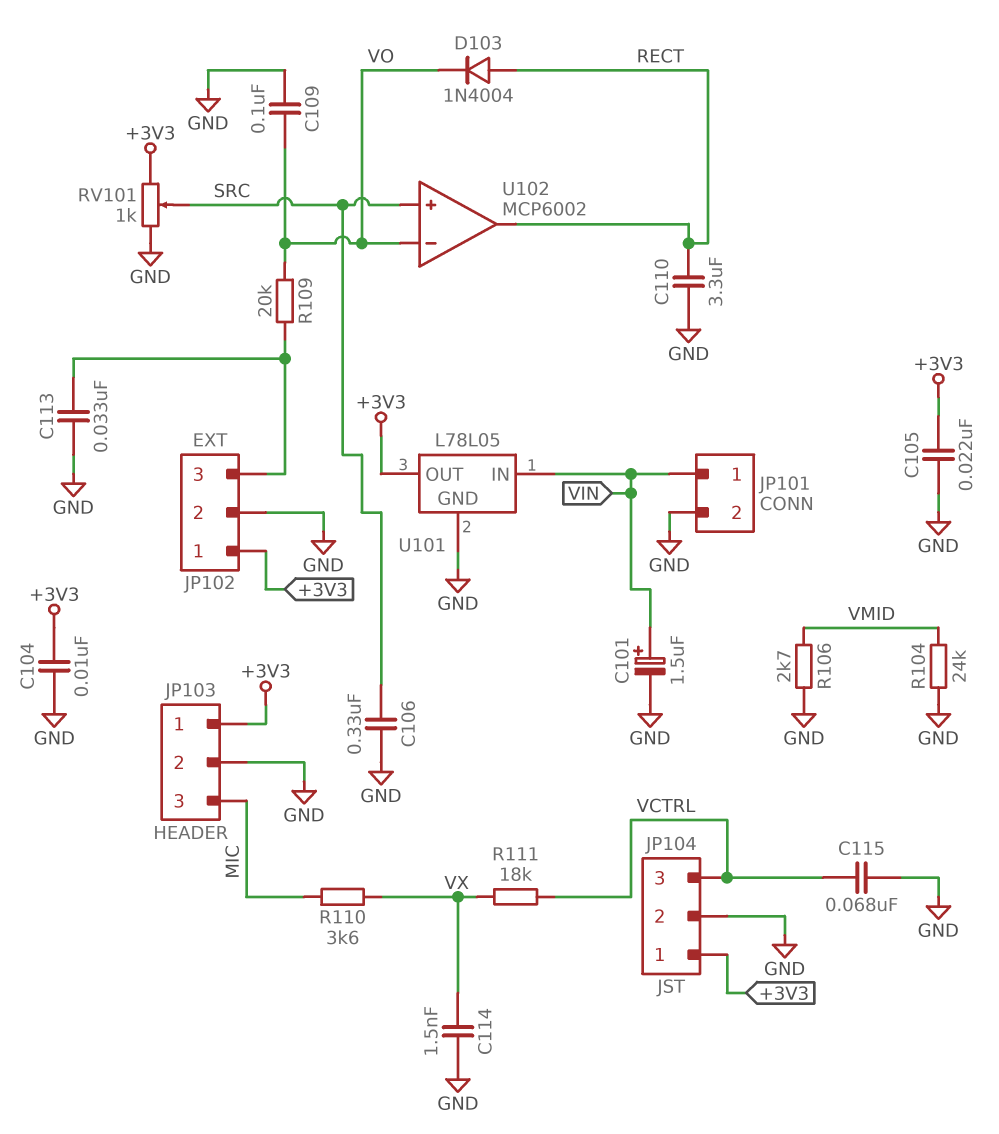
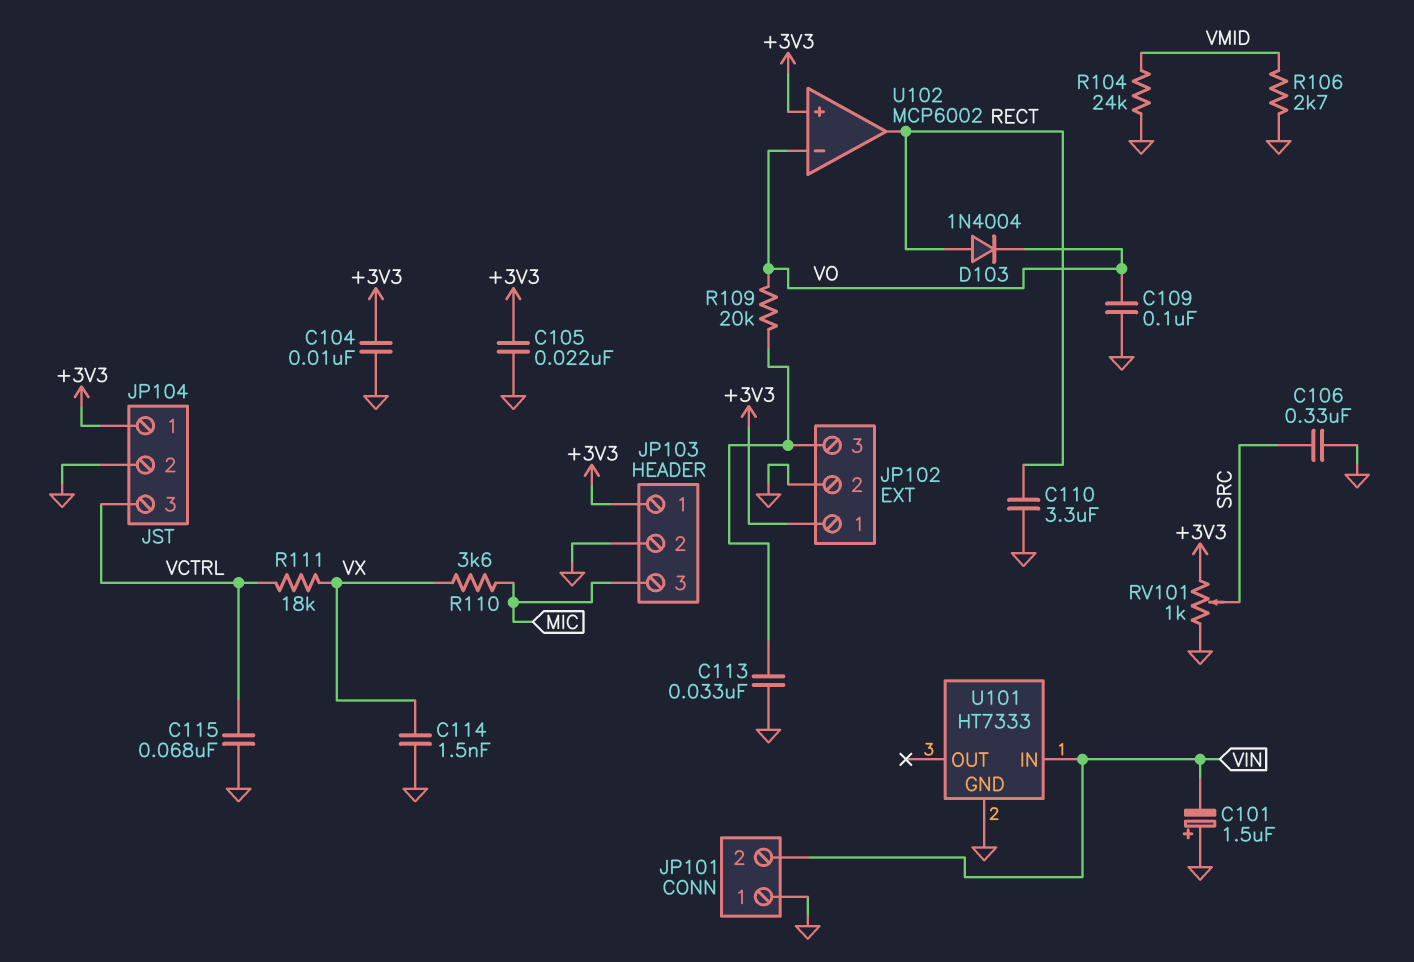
C101: 1.5uF (plus VIN, minus GND) -> 1.5uF (plus GND, minus VIN)
JP101 pin 1: VIN -> GND
JP101 pin 2: GND -> VIN
U101: L78L05 -> HT7333
U101 pin OUT: +3V3 -> none
U102 pin in+: SRC -> +3V3

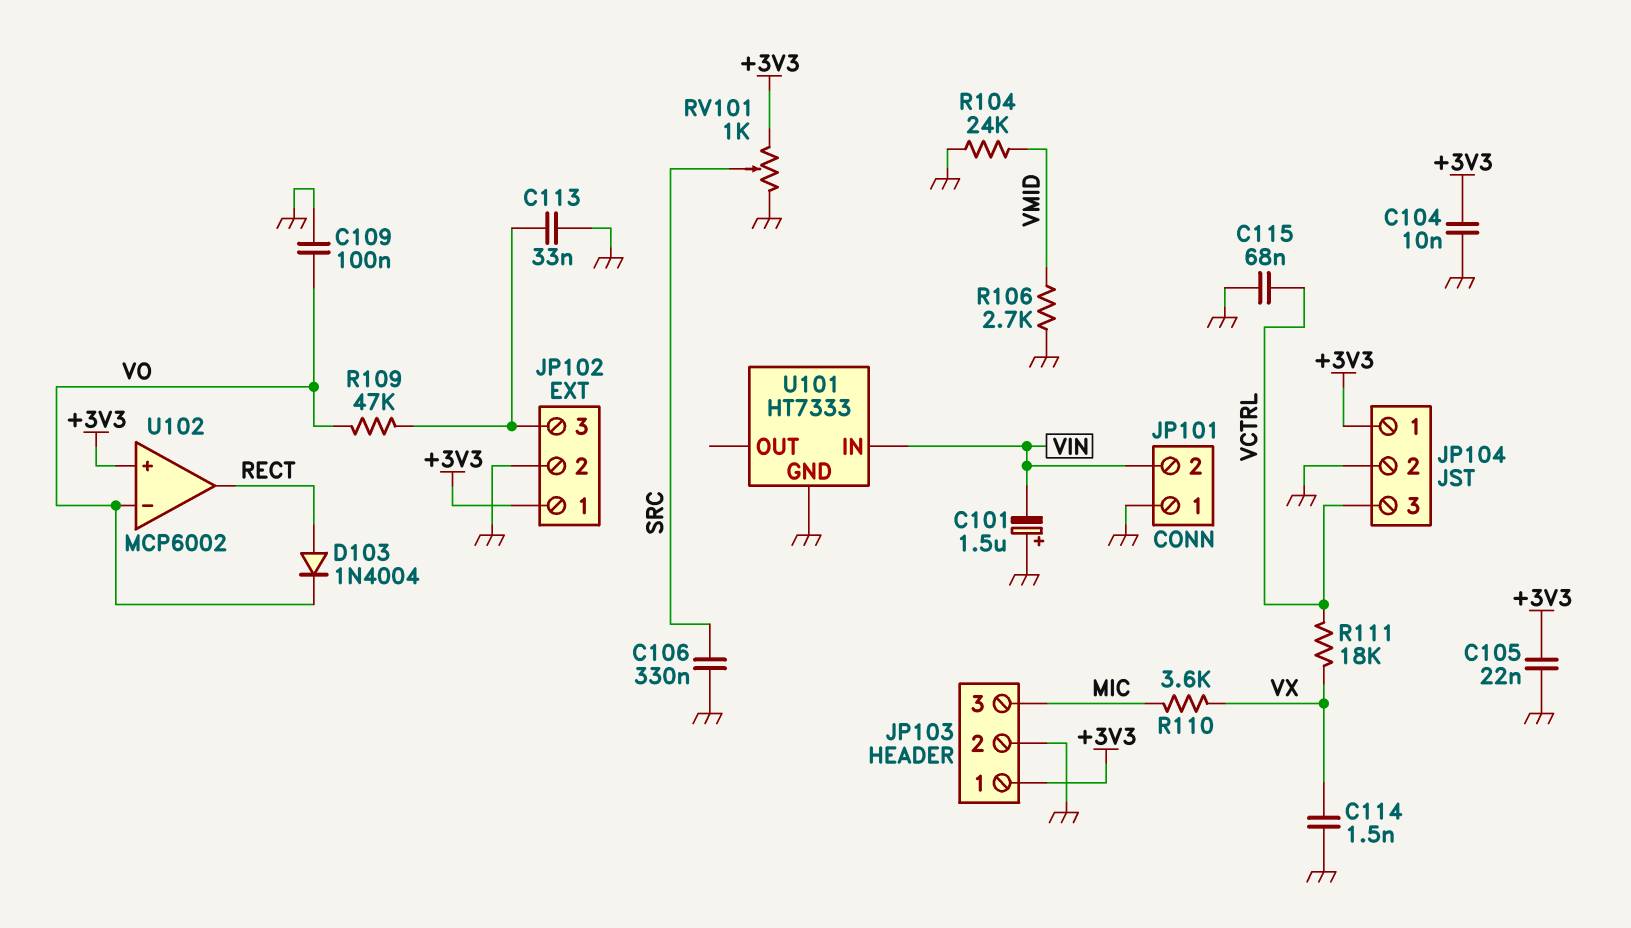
C110: 3.3uF (GND, RECT) -> none
R109: 20k (JP102/3, VO) -> 47k (JP102/3, VO)

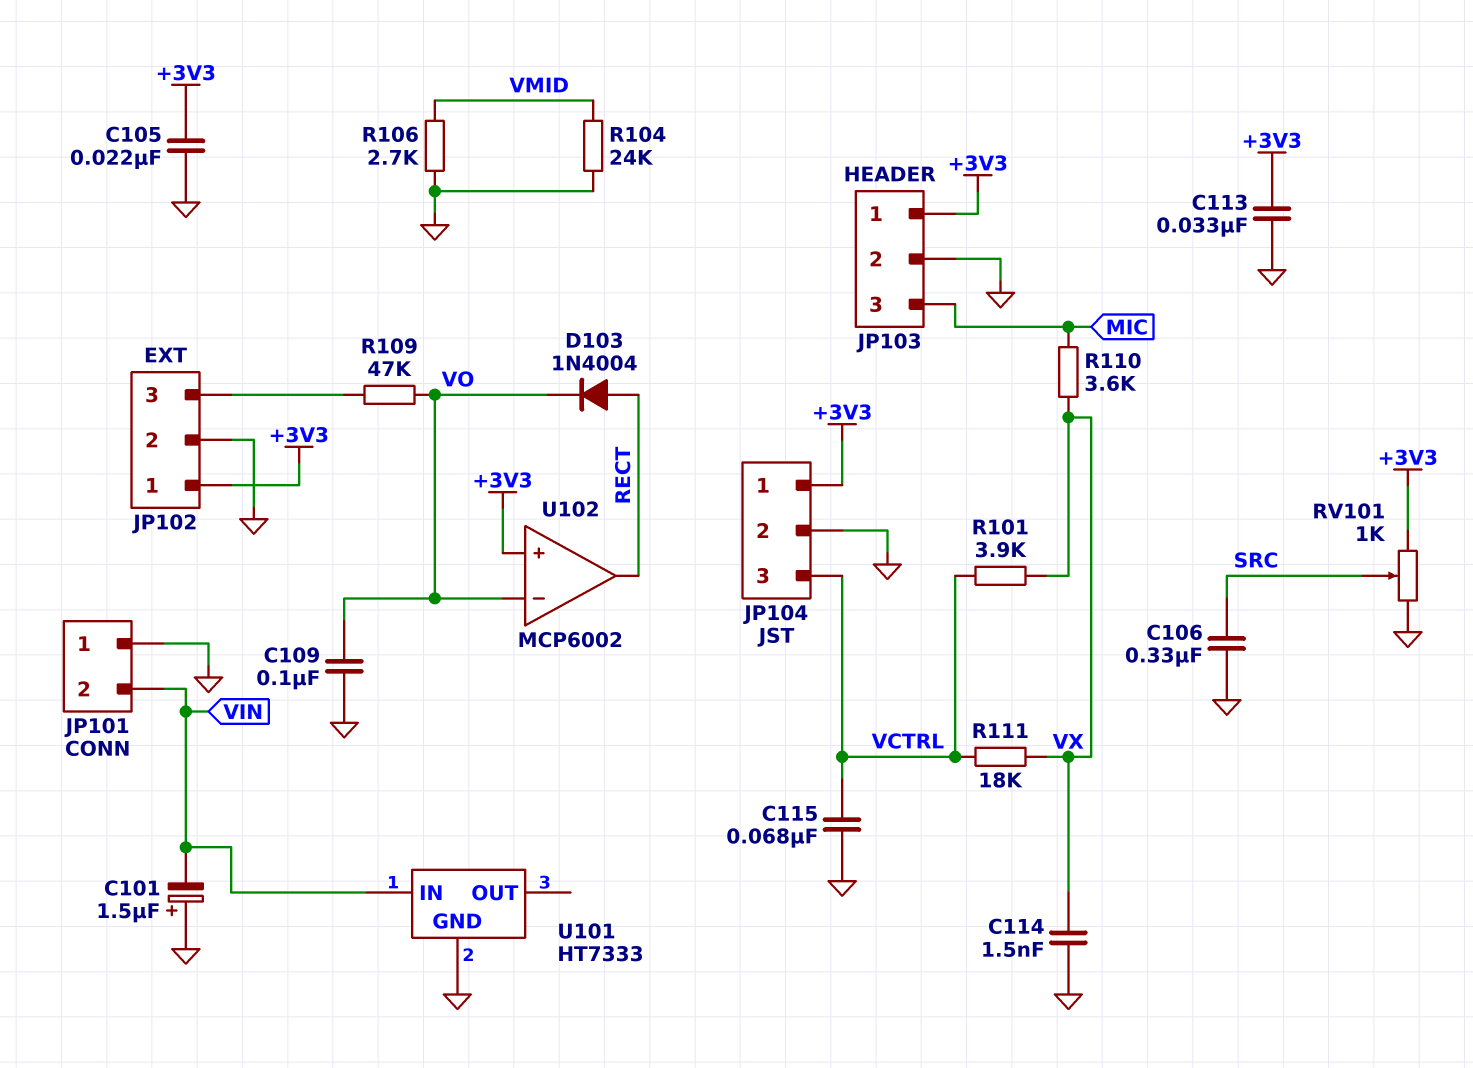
C104: 10nF (+3V3, GND) -> none
C113: 33nF (GND, JP102/3) -> 33nF (+3V3, GND)
R101: none -> 3.9k (VCTRL, VX)

